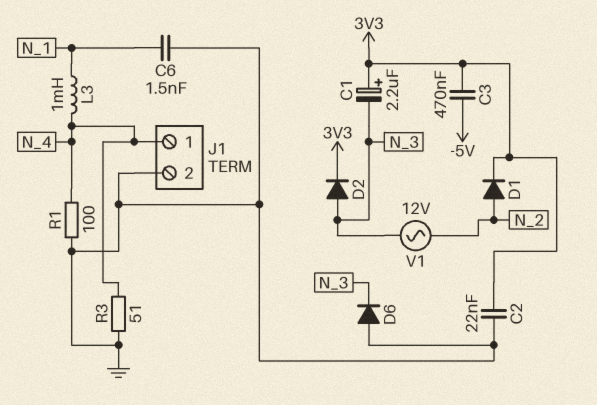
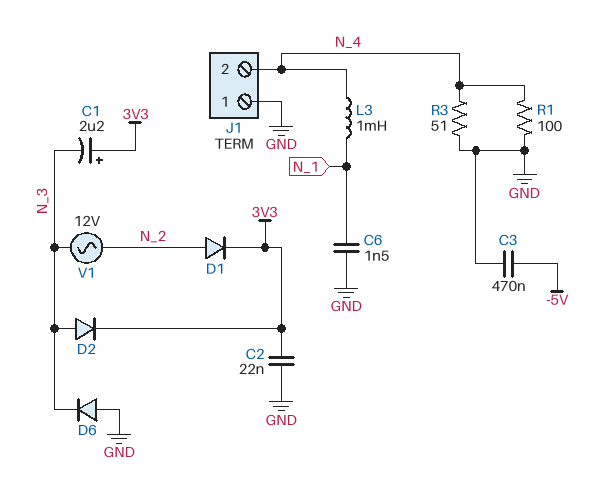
C3: 470nF (-5V, 3V3) -> 470nF (-5V, GND)
J1 pin 1: N_4 -> GND
J1 pin 2: GND -> N_4

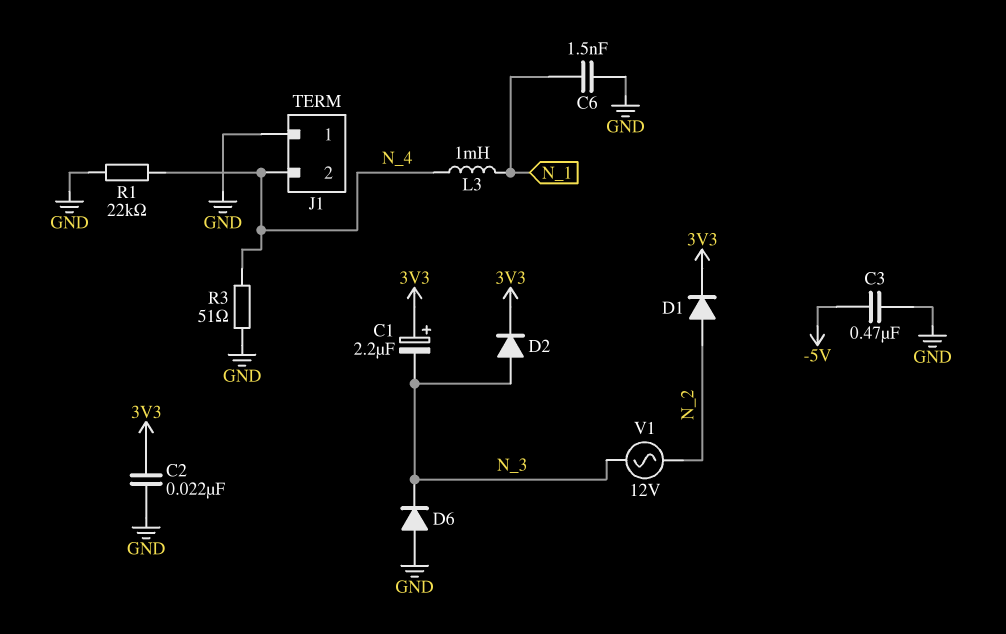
R1: 100 (GND, N_4) -> 22k (GND, N_4)

